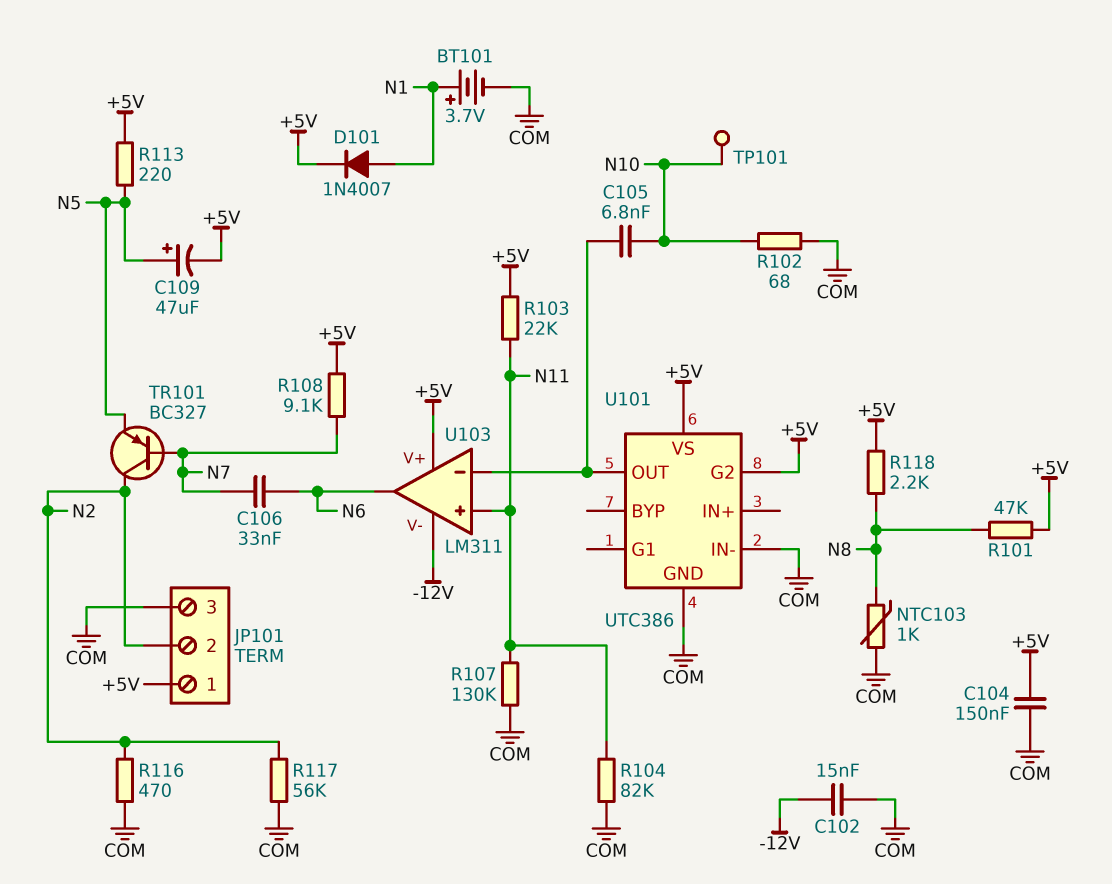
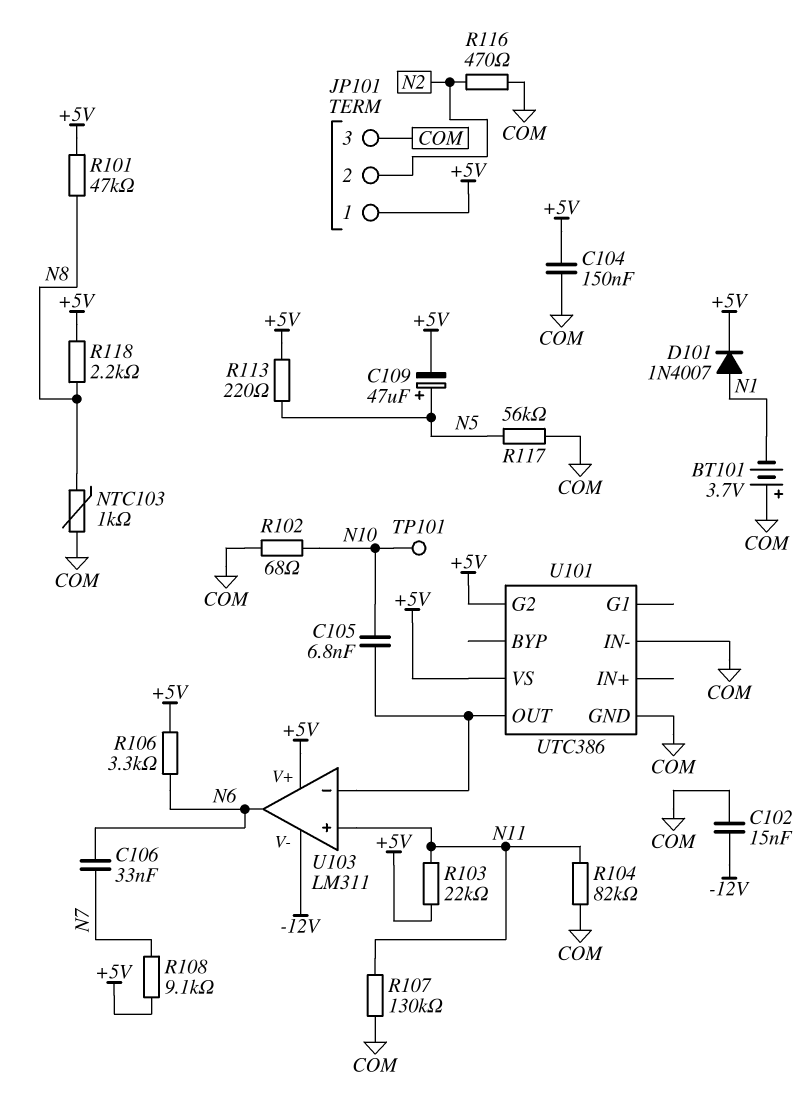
BT101: 3.7V (plus N1, minus COM) -> 3.7V (plus COM, minus N1)
R106: none -> 3.3k (+5V, N6)
R117: 56k (COM, N2) -> 56k (COM, N5)
TR101: PNP BC327 (B N7, C N2, E N5) -> none

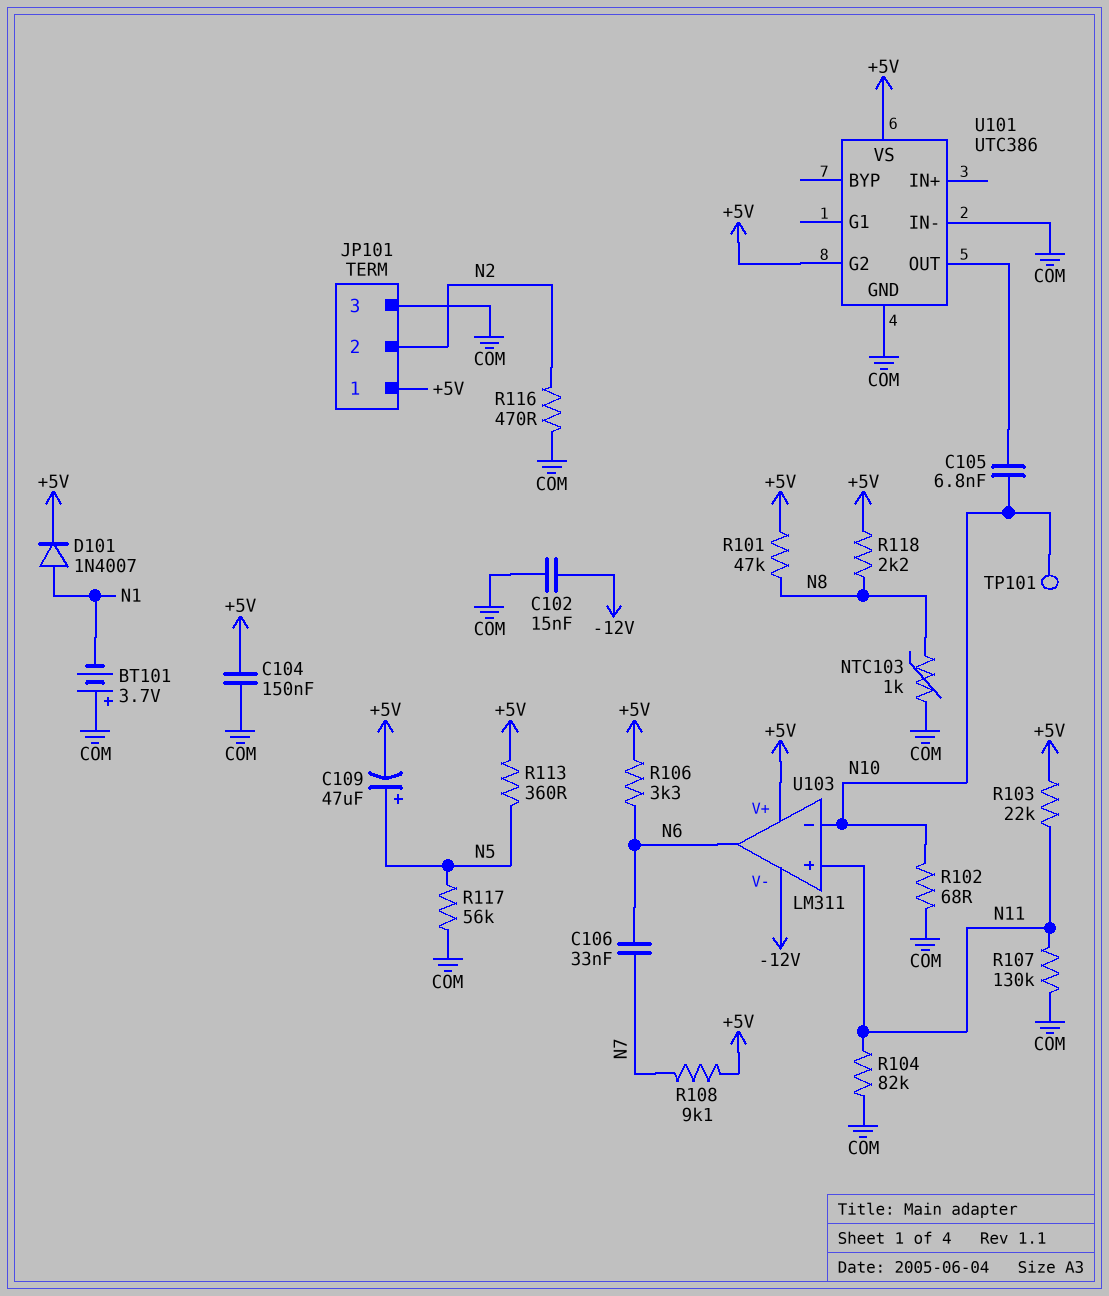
R113: 220 (+5V, N5) -> 360 (+5V, N5)
U103 pin in-: U101/OUT -> N10

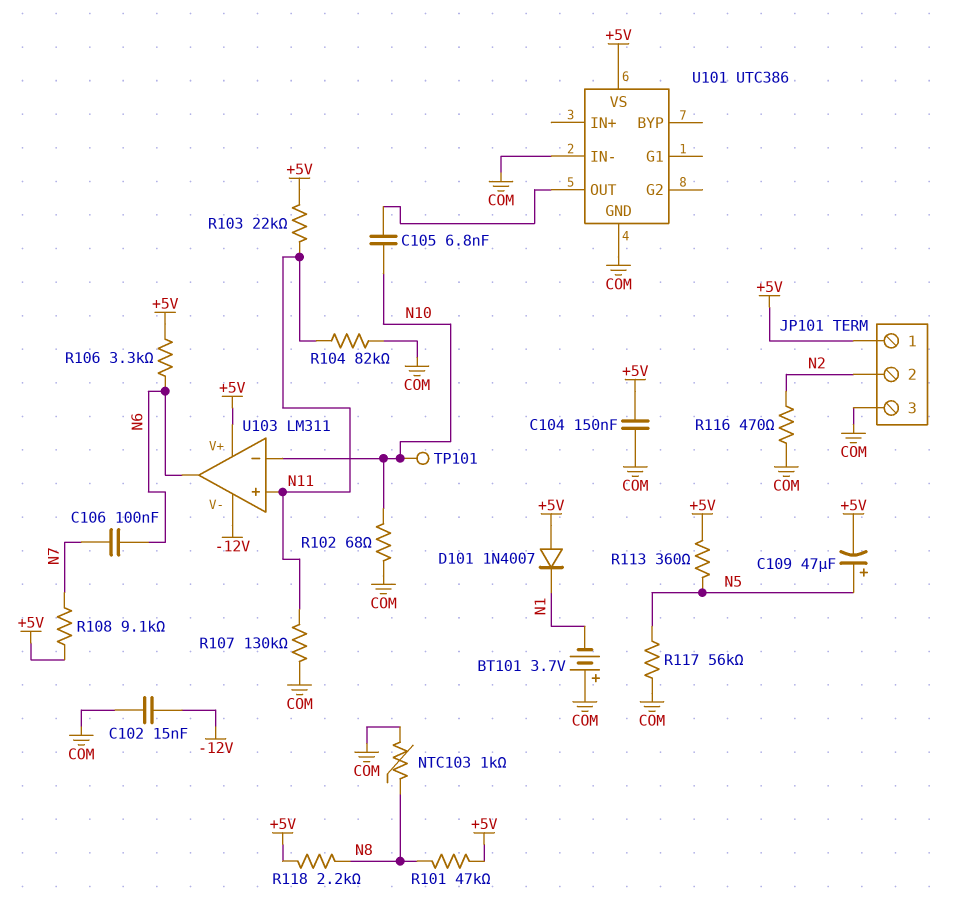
C106: 33nF (N6, N7) -> 100nF (N6, N7)
D101: diode 1N4007 (A N1, K +5V) -> diode 1N4007 (A +5V, K N1)
U101 pin G2: +5V -> none

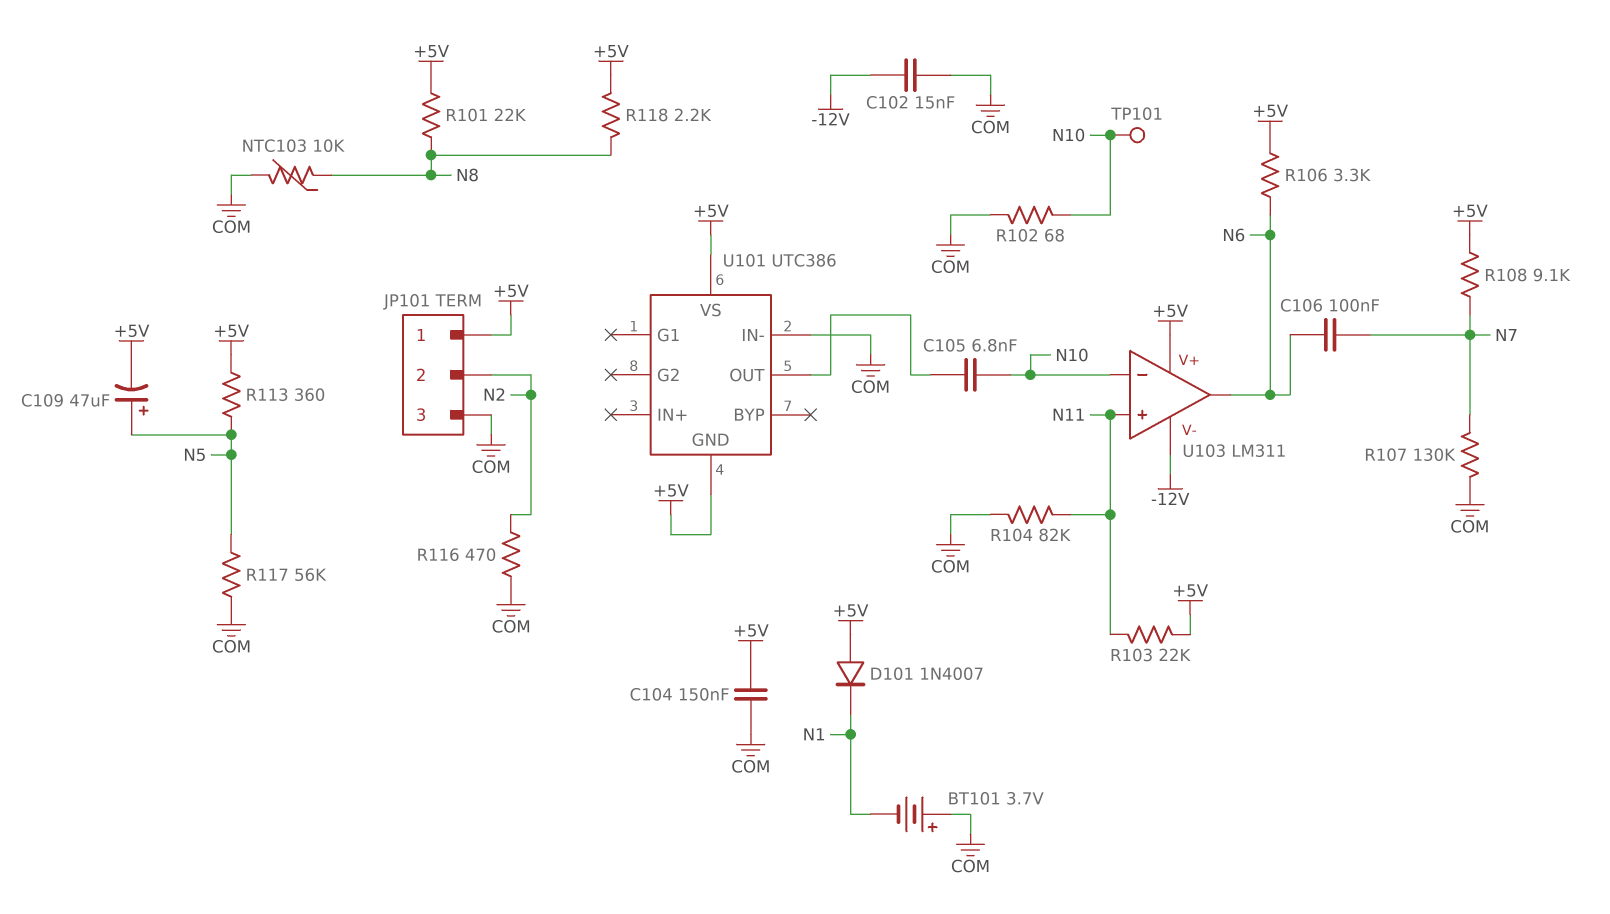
NTC103: 1k (COM, N8) -> 10k (COM, N8)
R101: 47k (+5V, N8) -> 22k (+5V, N8)
R107: 130k (COM, N11) -> 130k (COM, N7)
U101 pin GND: COM -> +5V

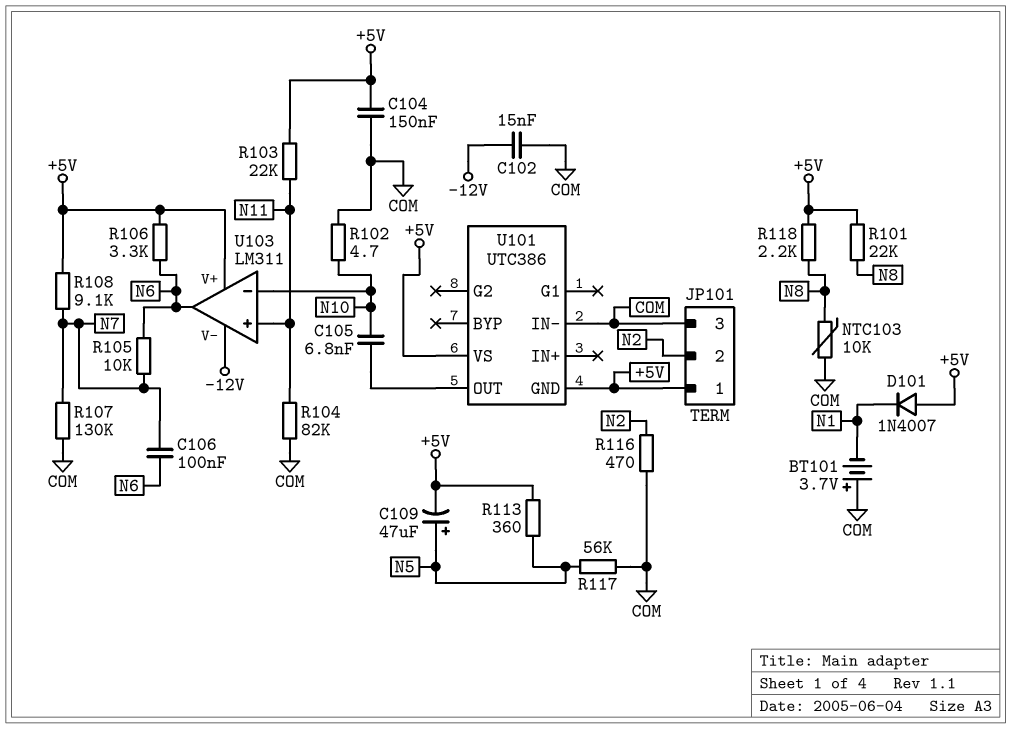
R102: 68 (COM, N10) -> 4.7 (COM, N10)
R105: none -> 10k (N6, N7)
TP101: test point (N10) -> none

